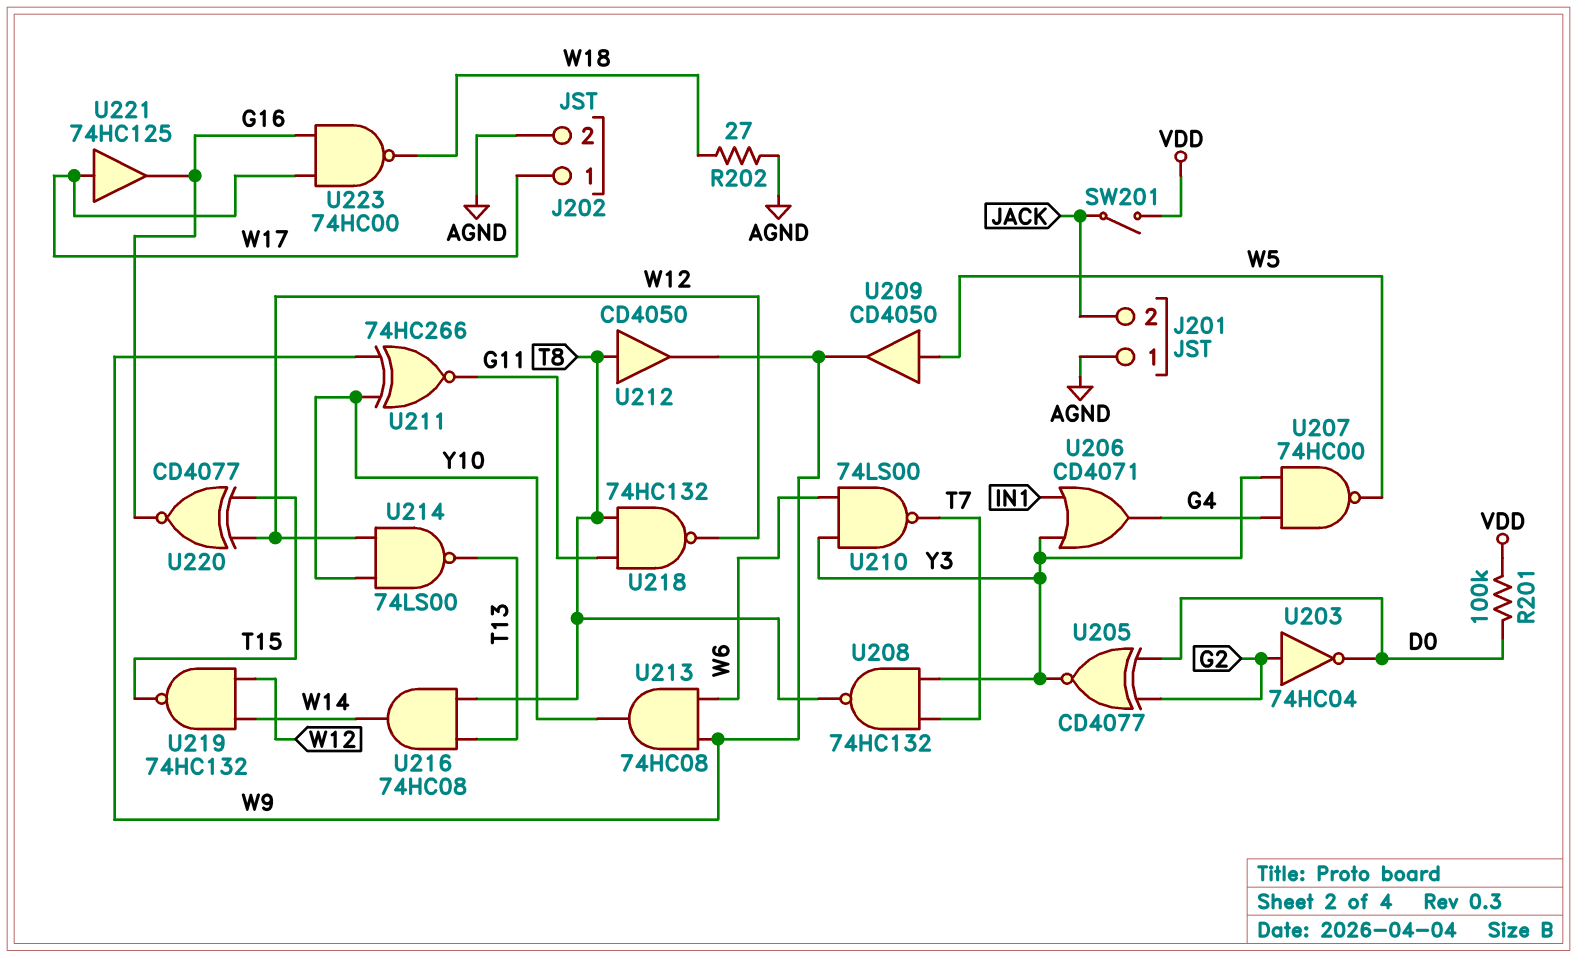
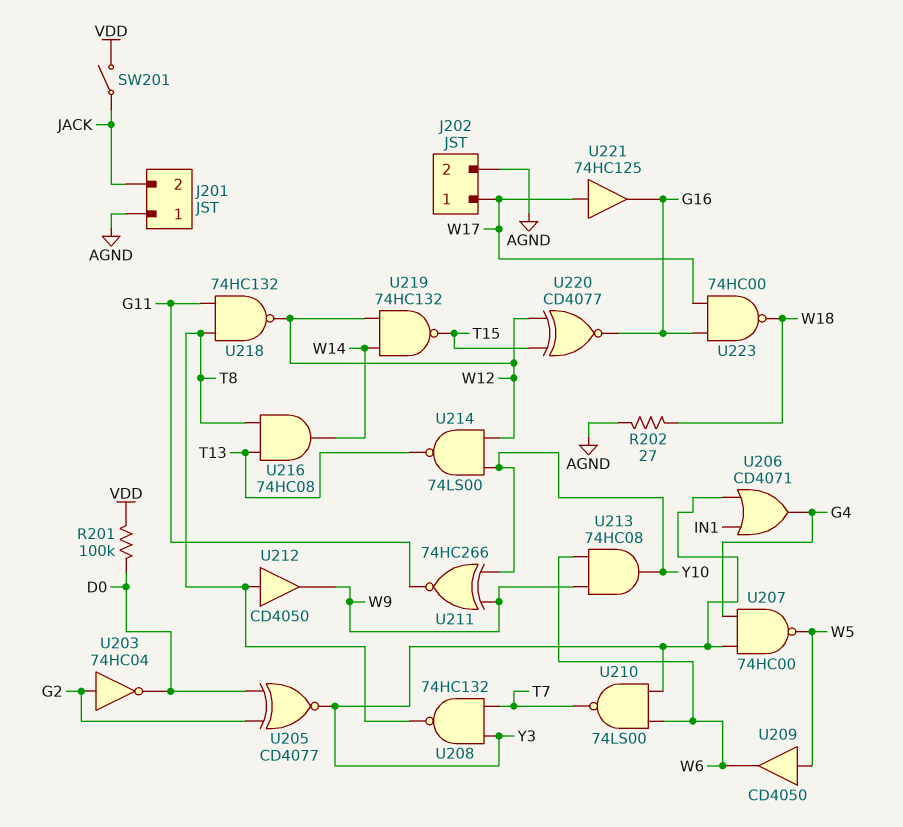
U209: buffer CD4050 (in W5, out W9) -> buffer CD4050 (in W5, out W6)

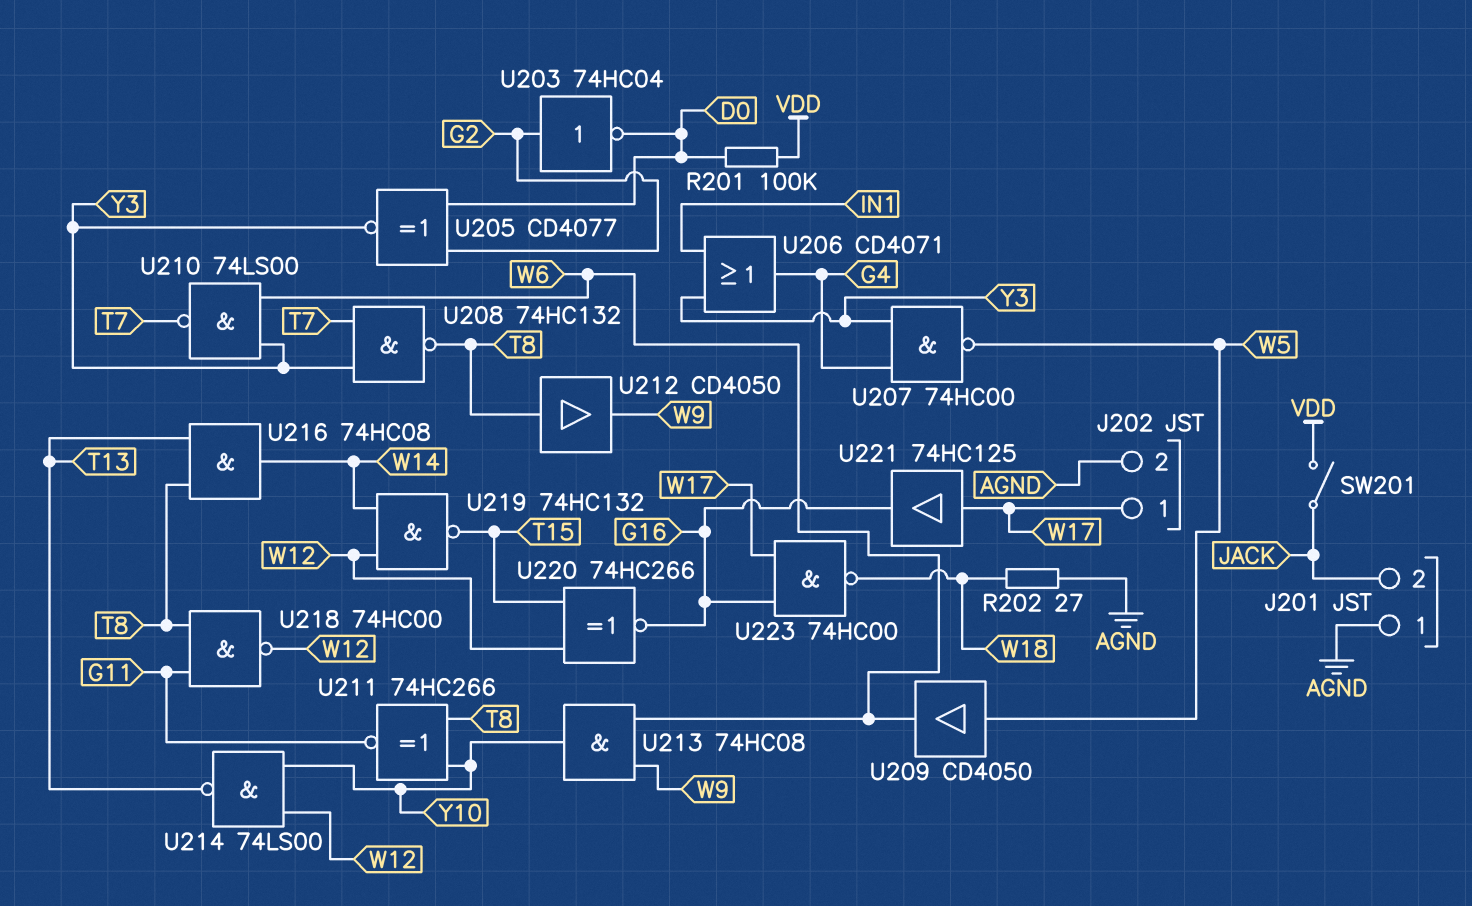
U211: XNOR 74HC266 (in W9, in Y10, out G11) -> XNOR 74HC266 (in T8, in Y10, out G11)
U218: NAND 74HC132 (in G11, in T8, out W12) -> NAND 74HC00 (in G11, in T8, out W12)
U220: XNOR CD4077 (in T15, in W12, out G16) -> XNOR 74HC266 (in T15, in W12, out G16)

